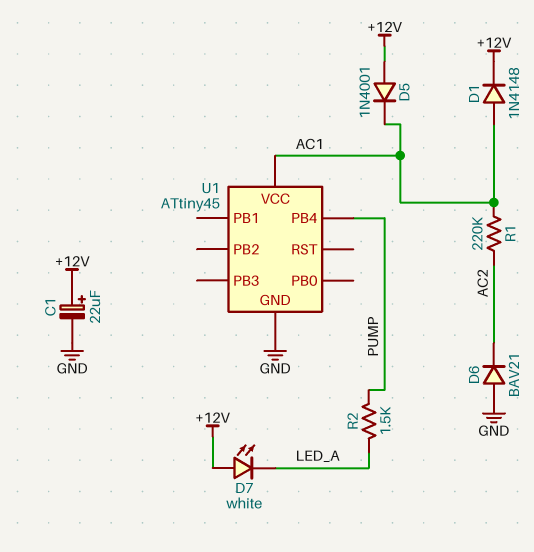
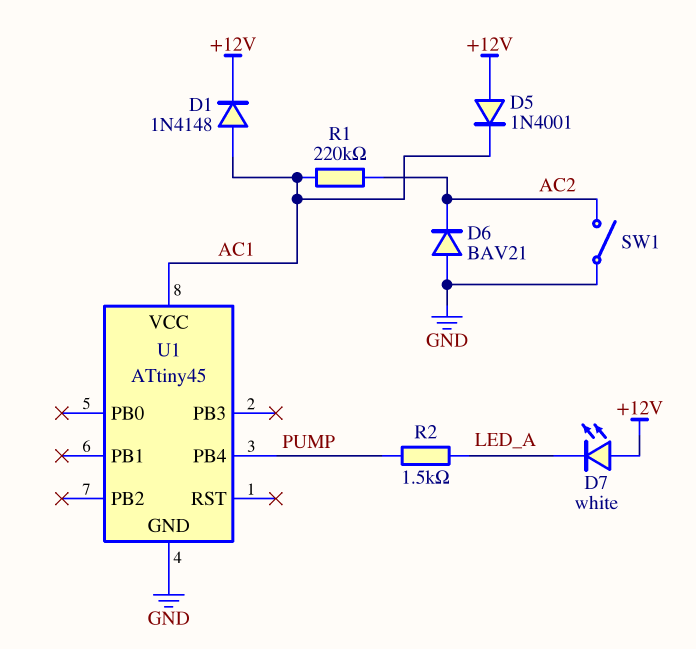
C1: 22uF (plus +12V, minus GND) -> none
SW1: none -> switch (AC2, GND)

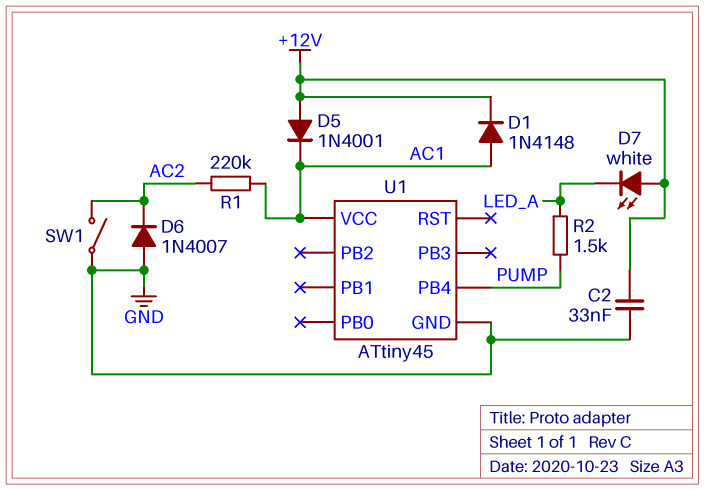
C2: none -> 33nF (+12V, GND)
D6: diode BAV21 (A GND, K AC2) -> diode 1N4007 (A GND, K AC2)

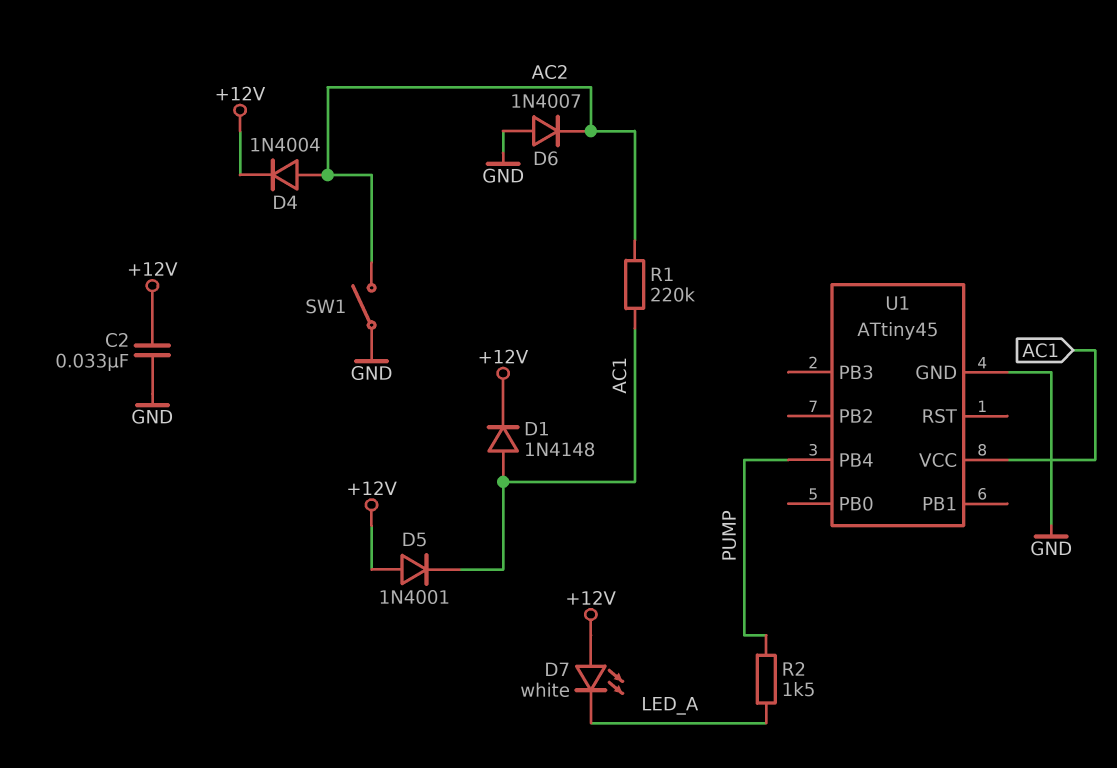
D4: none -> diode 1N4004 (A AC2, K +12V)

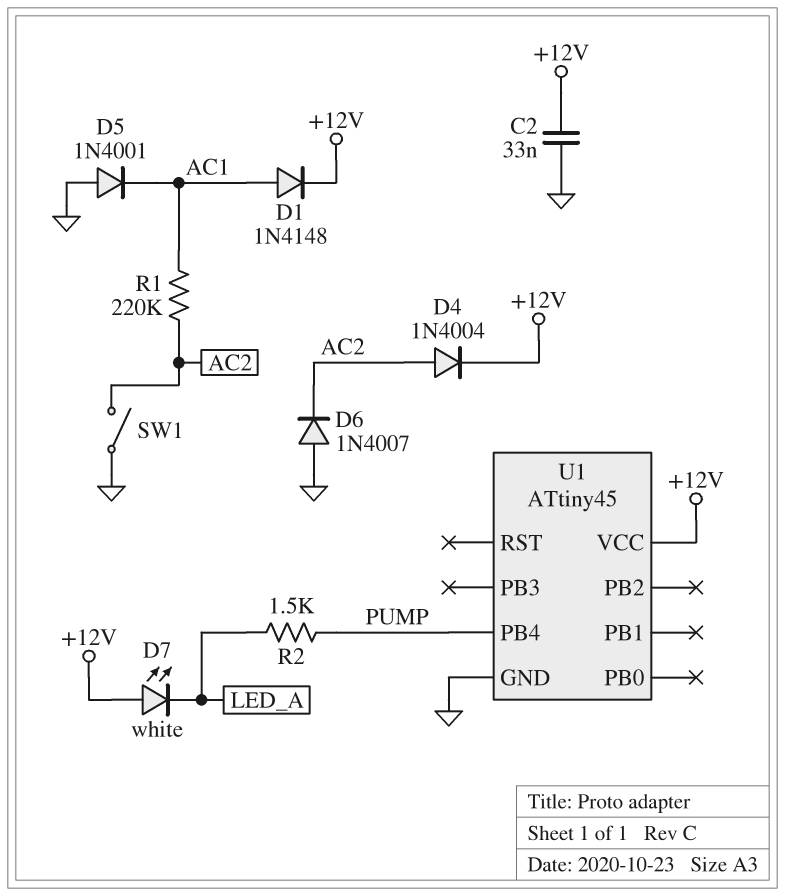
D5: diode 1N4001 (A +12V, K AC1) -> diode 1N4001 (A GND, K AC1)
U1 pin VCC: AC1 -> +12V

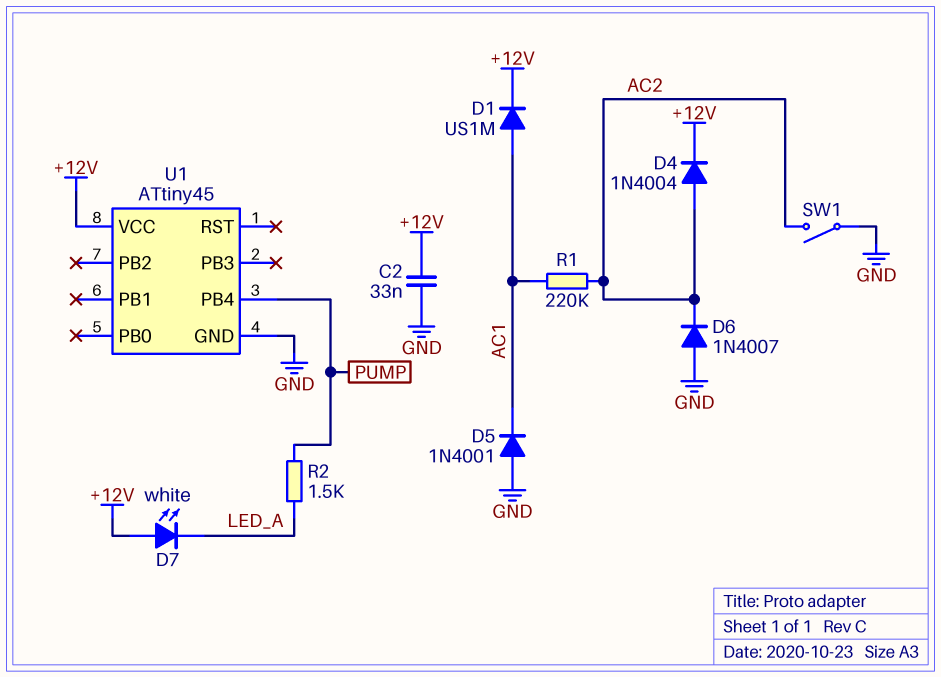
D1: diode 1N4148 (A AC1, K +12V) -> diode US1M (A AC1, K +12V)

